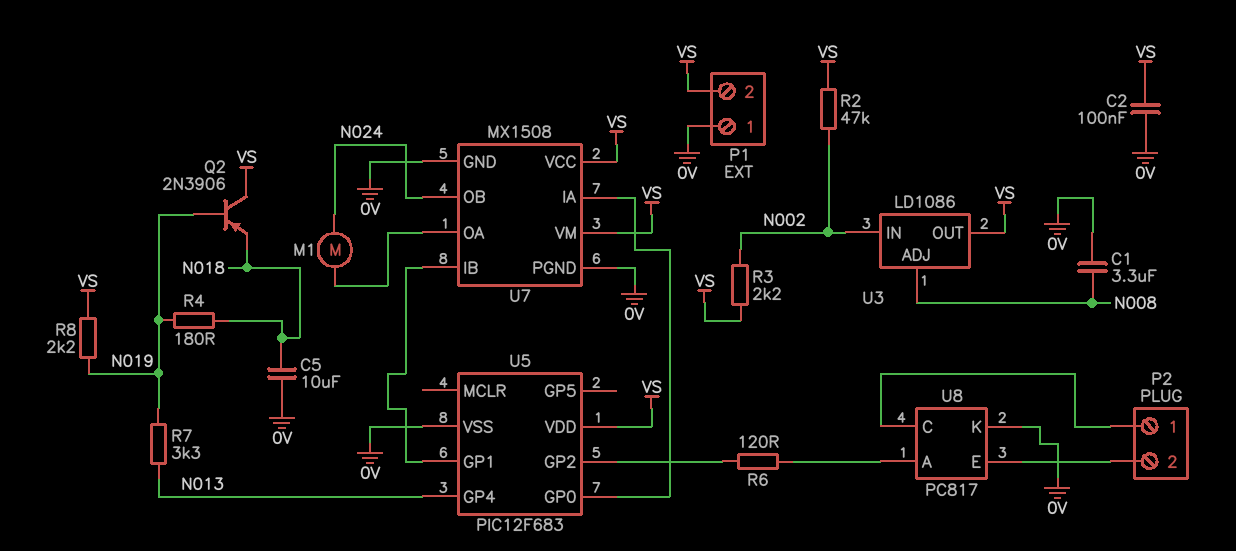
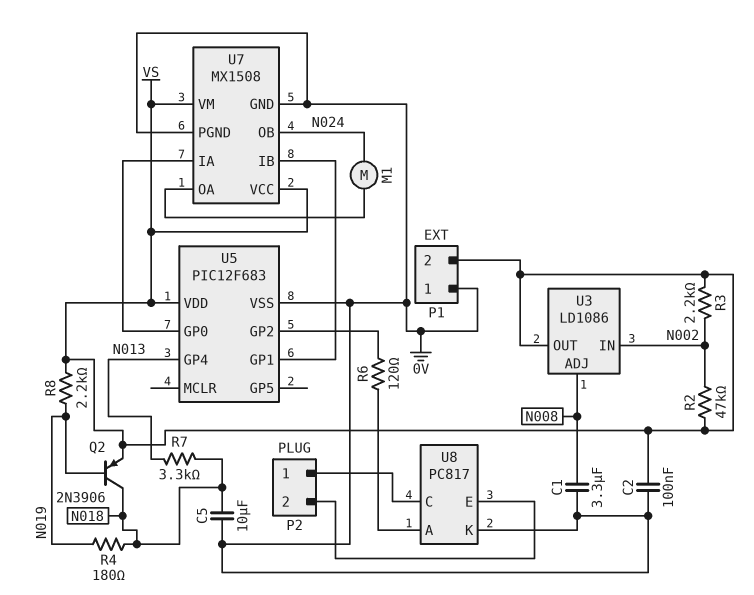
Q2: PNP 2N3906 (B N019, C VS, E N018) -> PNP 2N3906 (B N019, C N018, E VS)
R7: 3.3k (N013, N019) -> 3.3k (N013, N018)

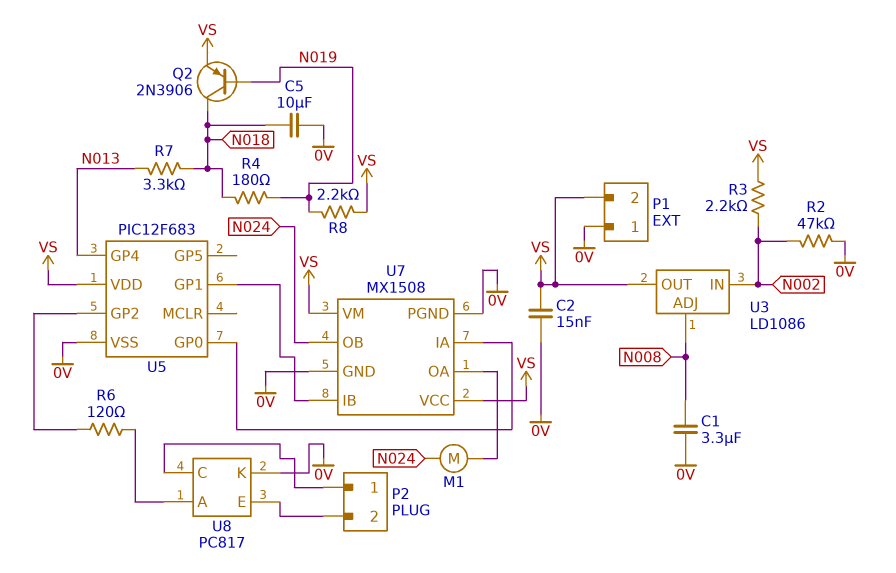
C2: 100nF (0V, VS) -> 15nF (0V, VS)
R2: 47k (N002, VS) -> 47k (0V, N002)

